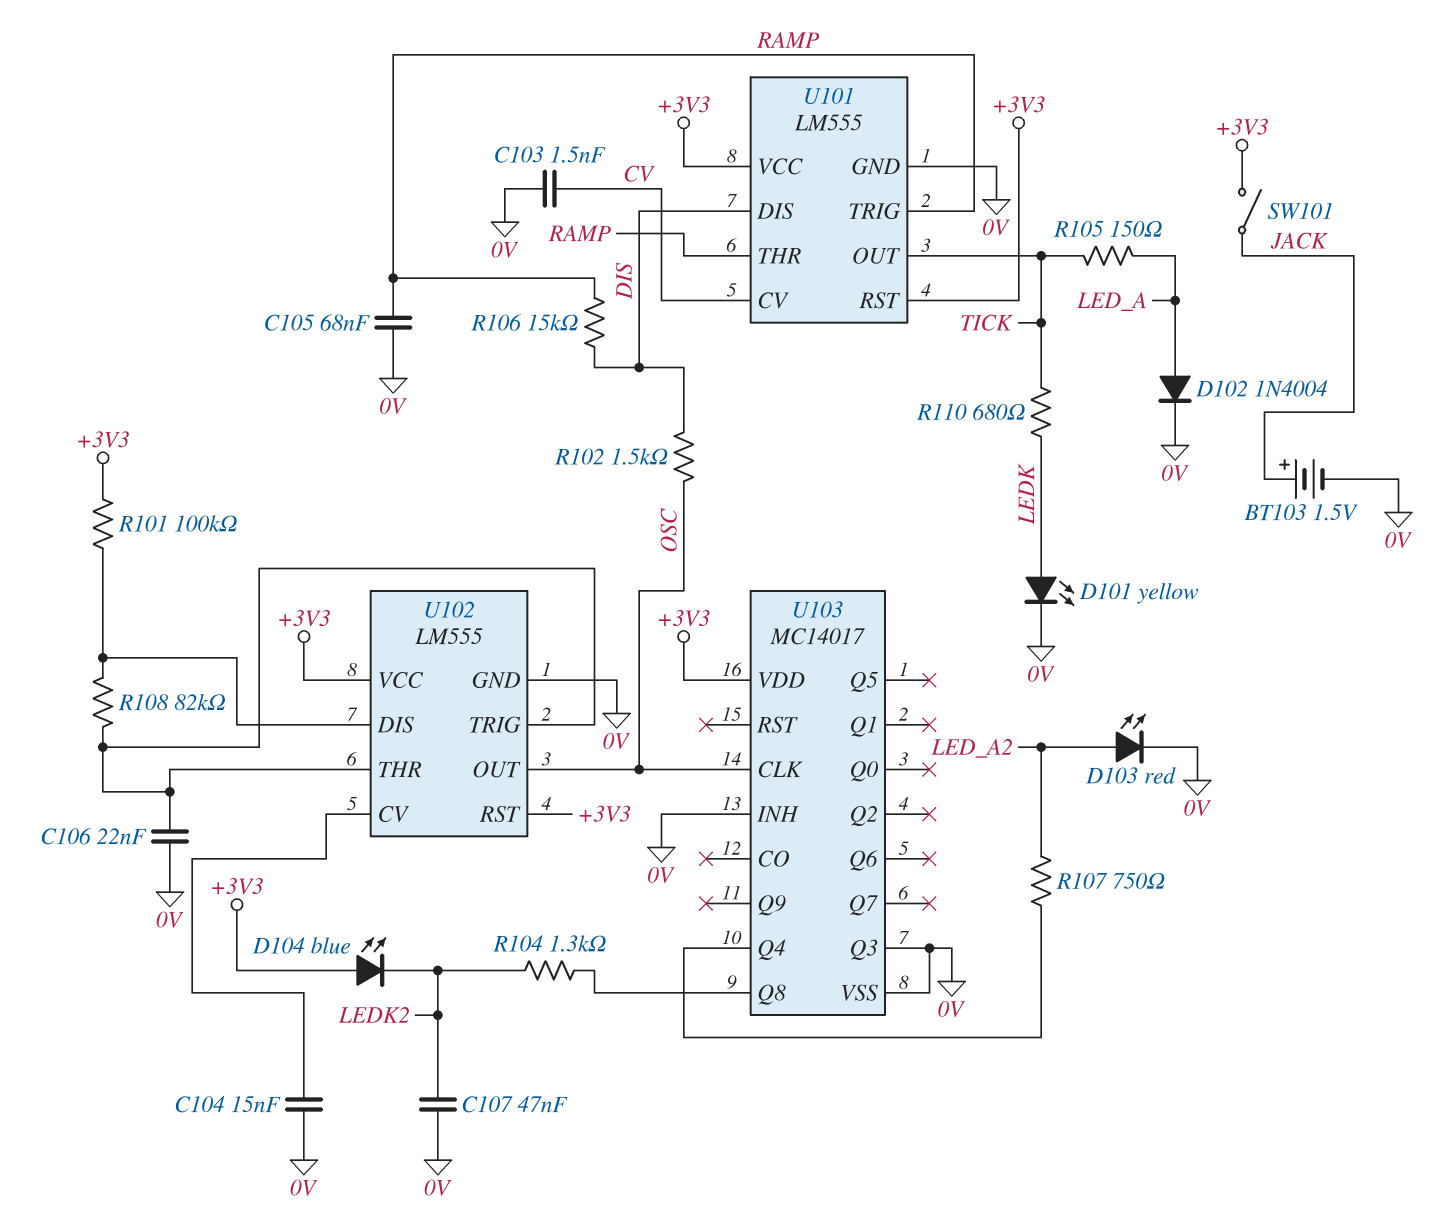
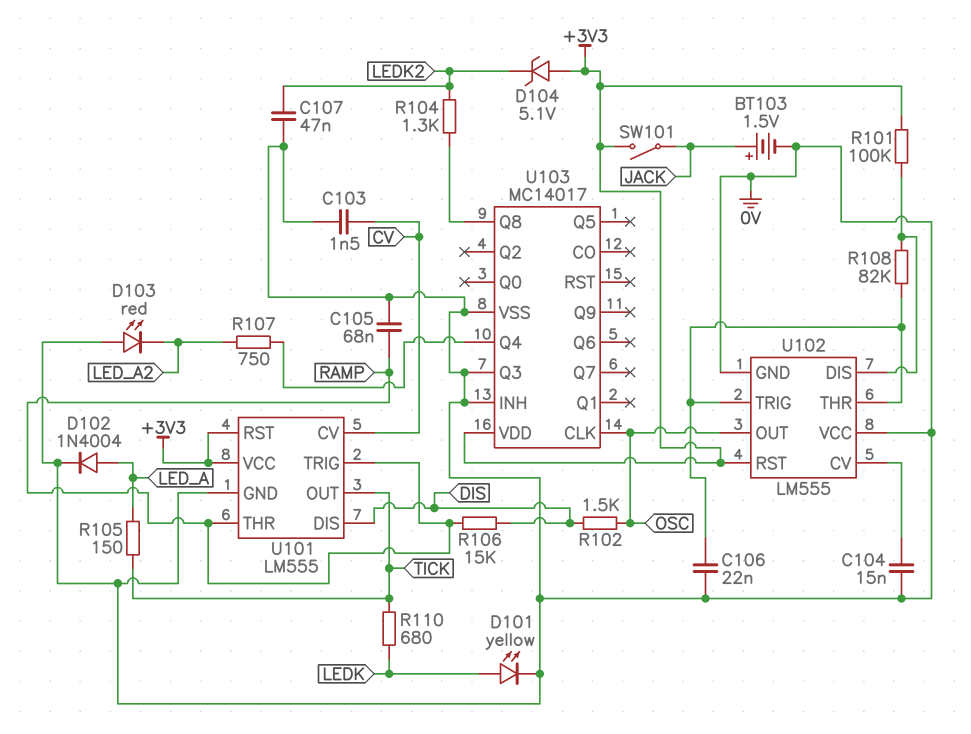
D103: LED red (A LED_A2, K 0V) -> LED red (A 0V, K LED_A2)
D104: LED blue (A +3V3, K LEDK2) -> zener 5.1V (A +3V3, K LEDK2)
U102 pin VCC: +3V3 -> 0V

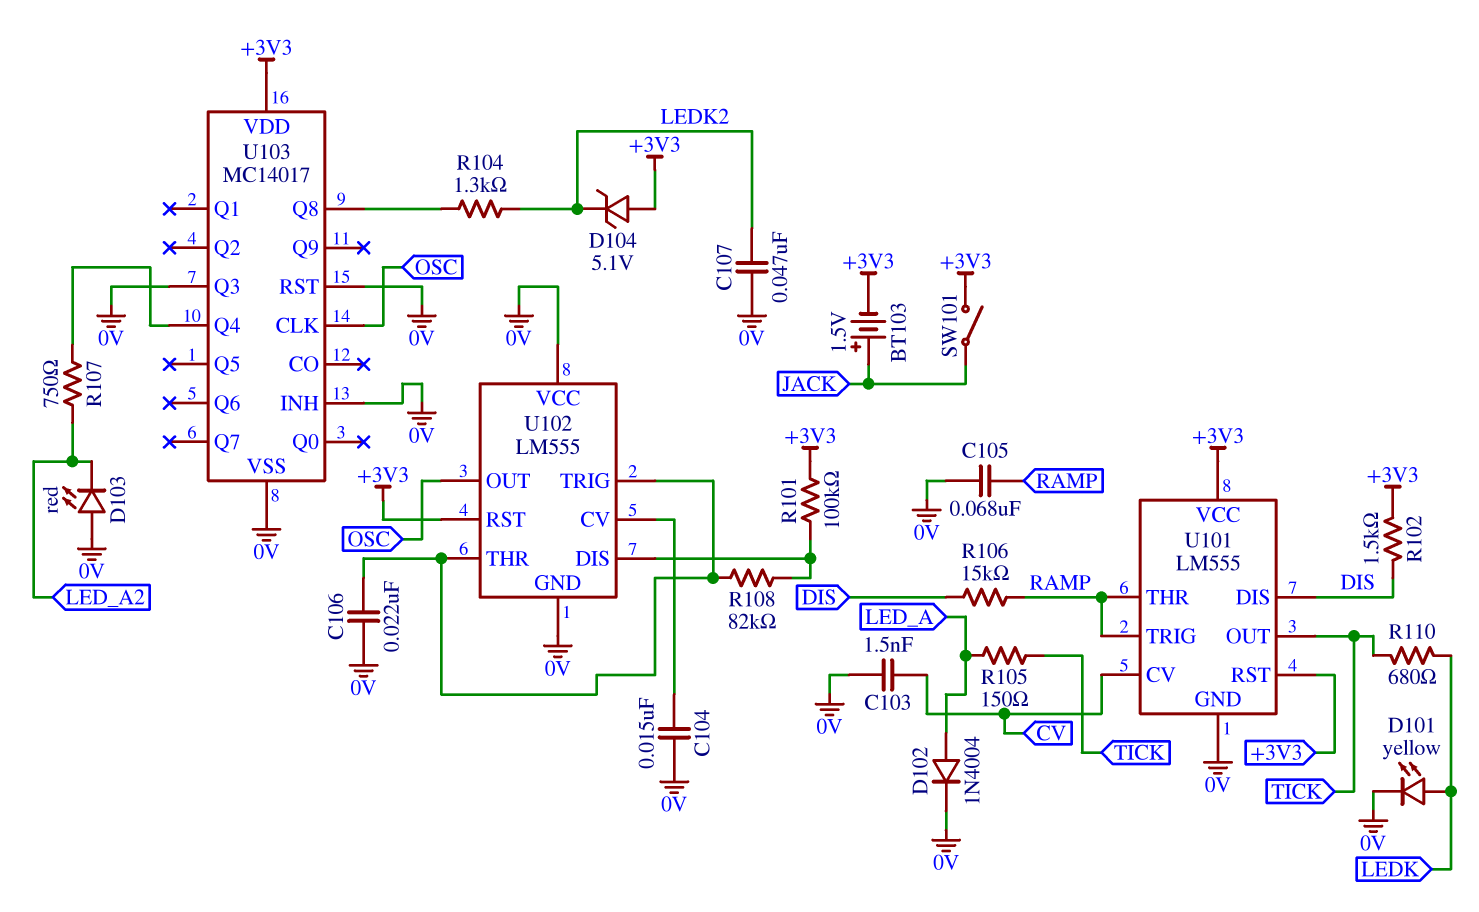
BT103: 1.5V (plus JACK, minus 0V) -> 1.5V (plus JACK, minus +3V3)
R102: 1.5k (DIS, OSC) -> 1.5k (+3V3, DIS)
U103 pin RST: none -> 0V

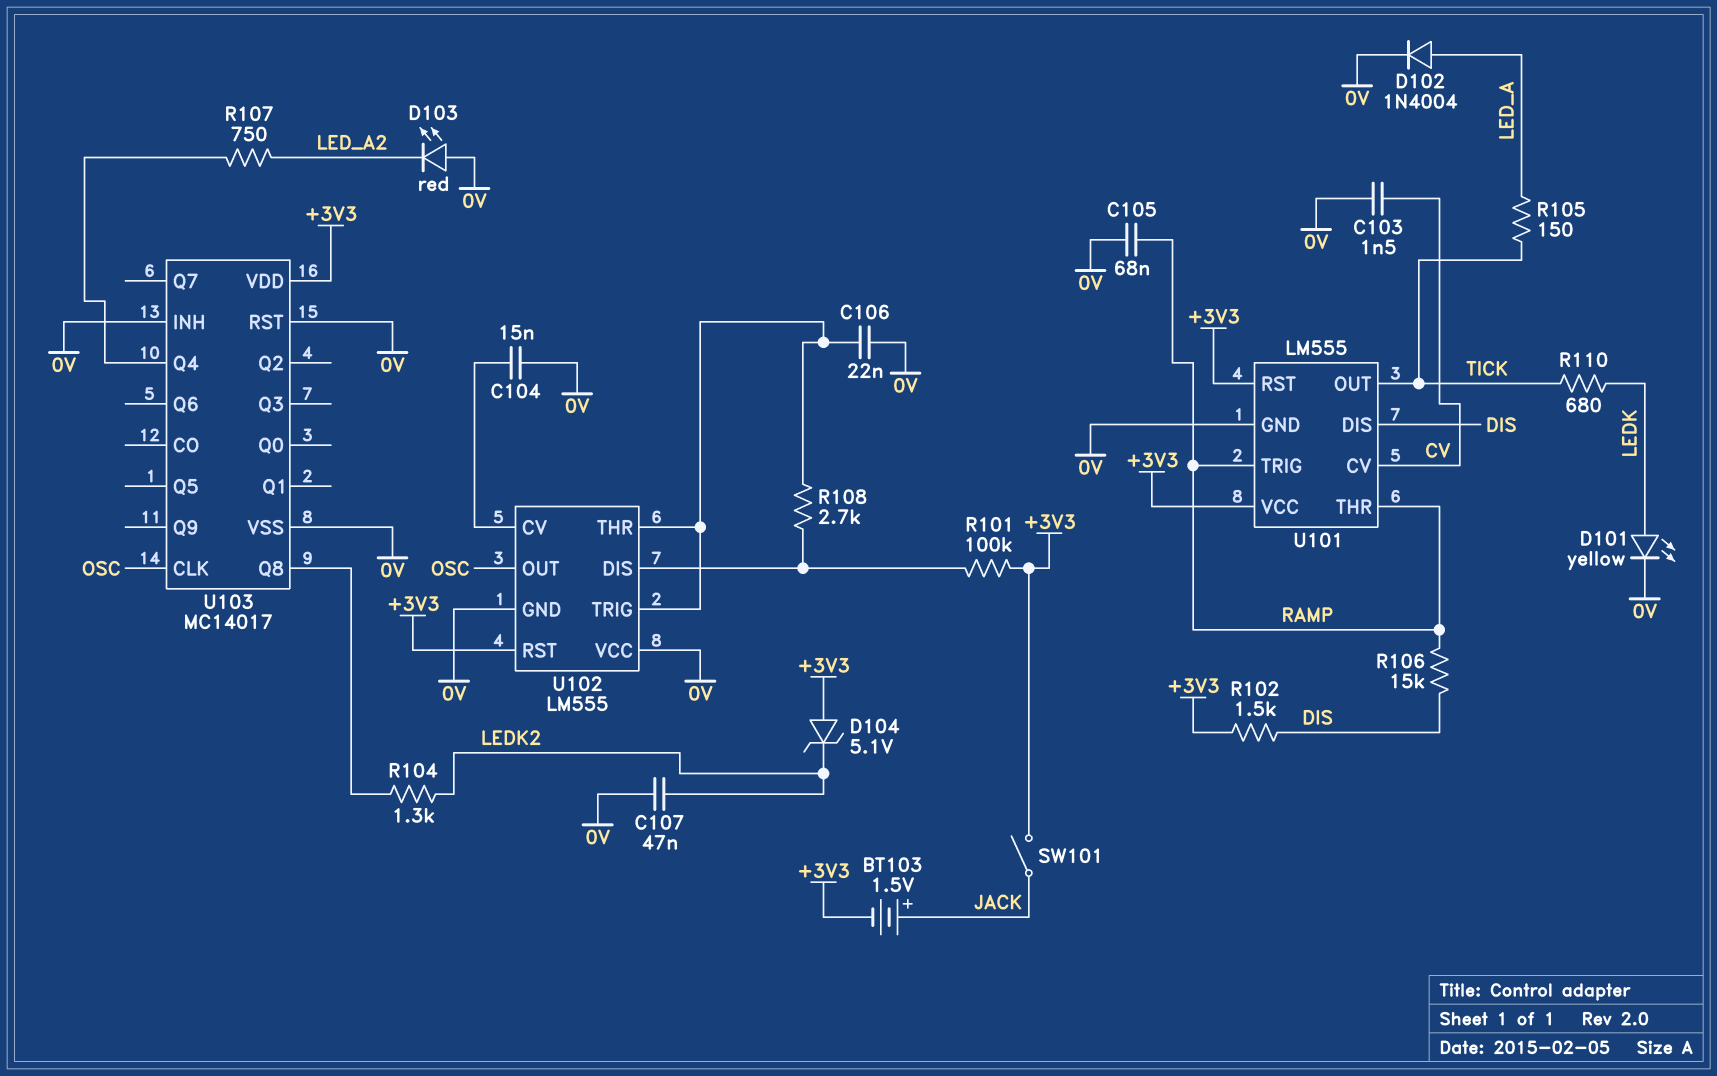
R108: 82k (U102/DIS, U102/THR) -> 2.7k (U102/DIS, U102/THR)
U103 pin Q3: 0V -> none

